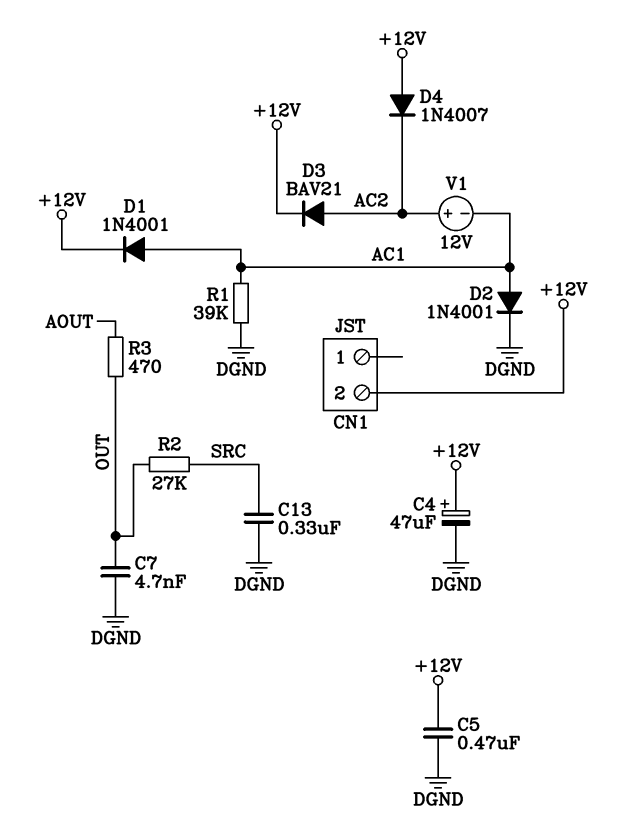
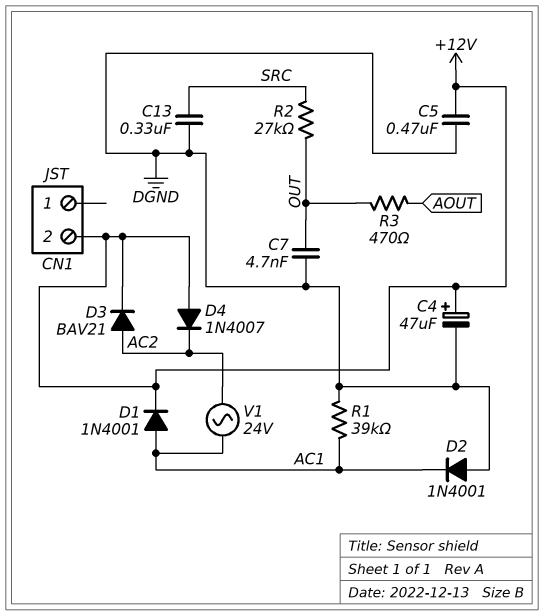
D2: diode 1N4001 (A AC1, K DGND) -> diode 1N4001 (A DGND, K AC1)
V1: 12V (plus AC2, minus AC1) -> AC 24V (AC1, AC2)

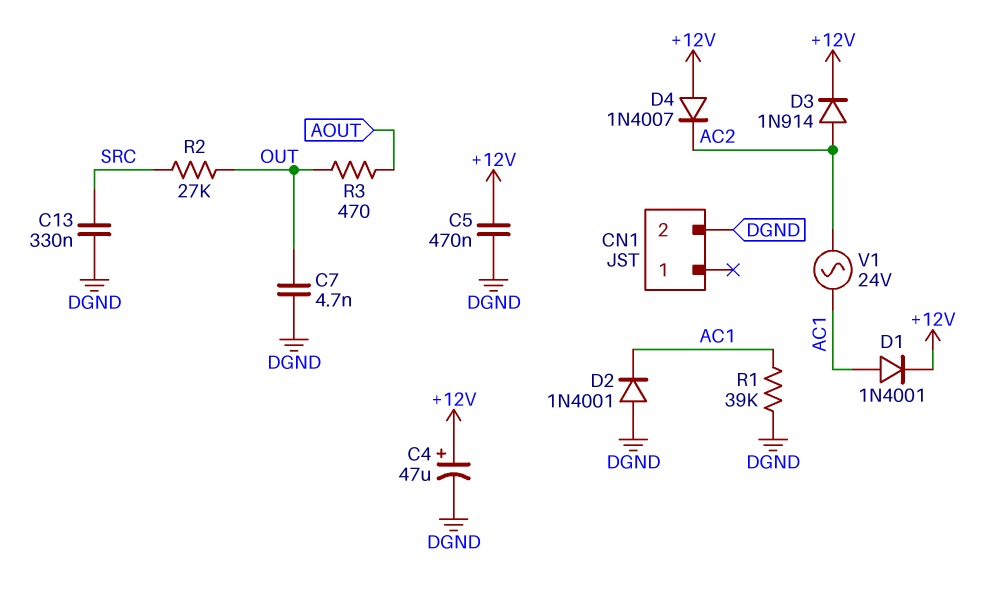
CN1 pin 2: +12V -> DGND
D3: diode BAV21 (A AC2, K +12V) -> diode 1N914 (A AC2, K +12V)

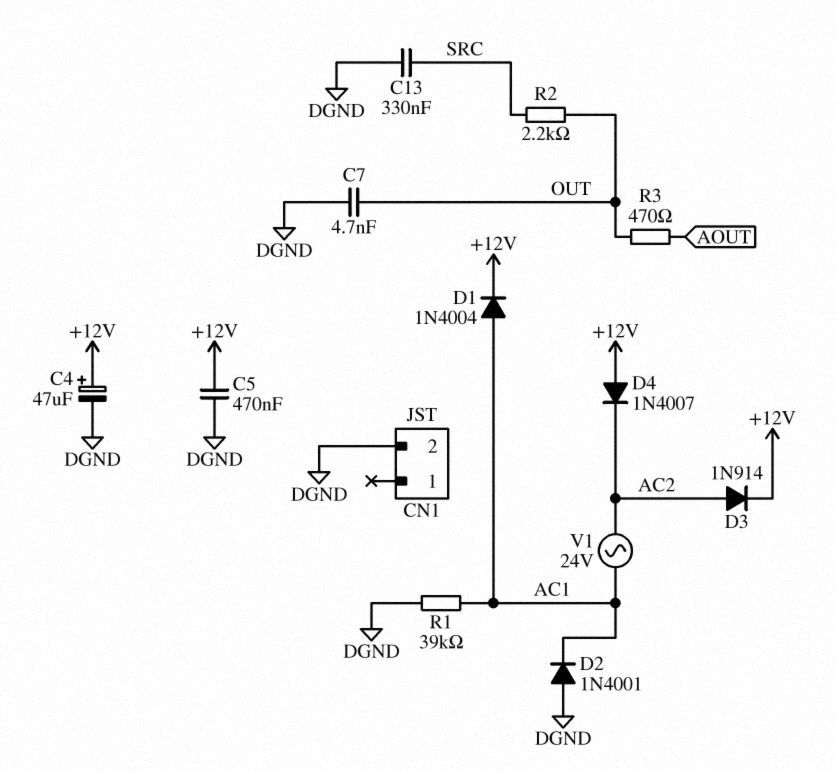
D1: diode 1N4001 (A AC1, K +12V) -> diode 1N4004 (A AC1, K +12V)
R2: 27k (OUT, SRC) -> 2.2k (OUT, SRC)

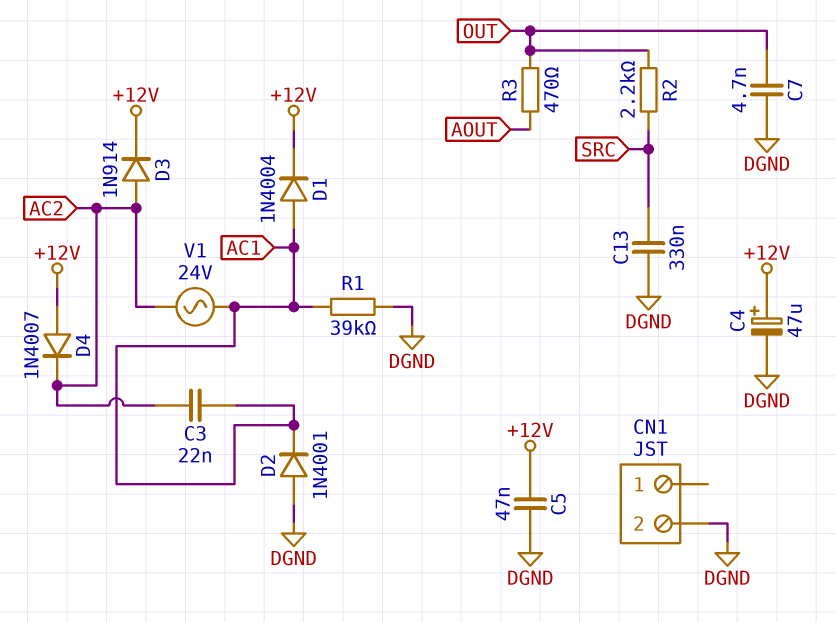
C3: none -> 22nF (AC1, AC2)
C5: 470nF (+12V, DGND) -> 47nF (+12V, DGND)

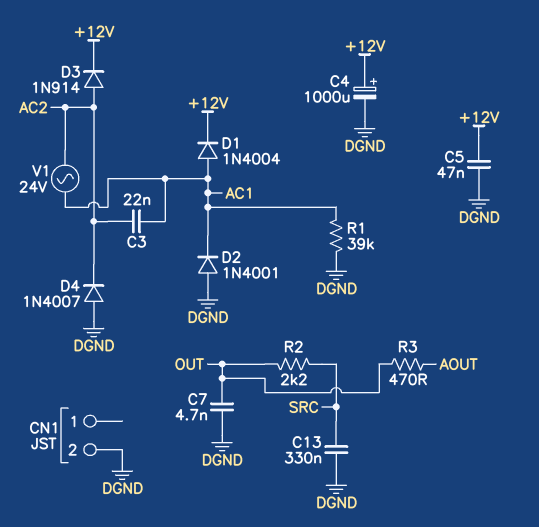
C4: 47uF (plus +12V, minus DGND) -> 1000uF (plus +12V, minus DGND)
D4: diode 1N4007 (A +12V, K AC2) -> diode 1N4007 (A DGND, K AC2)

